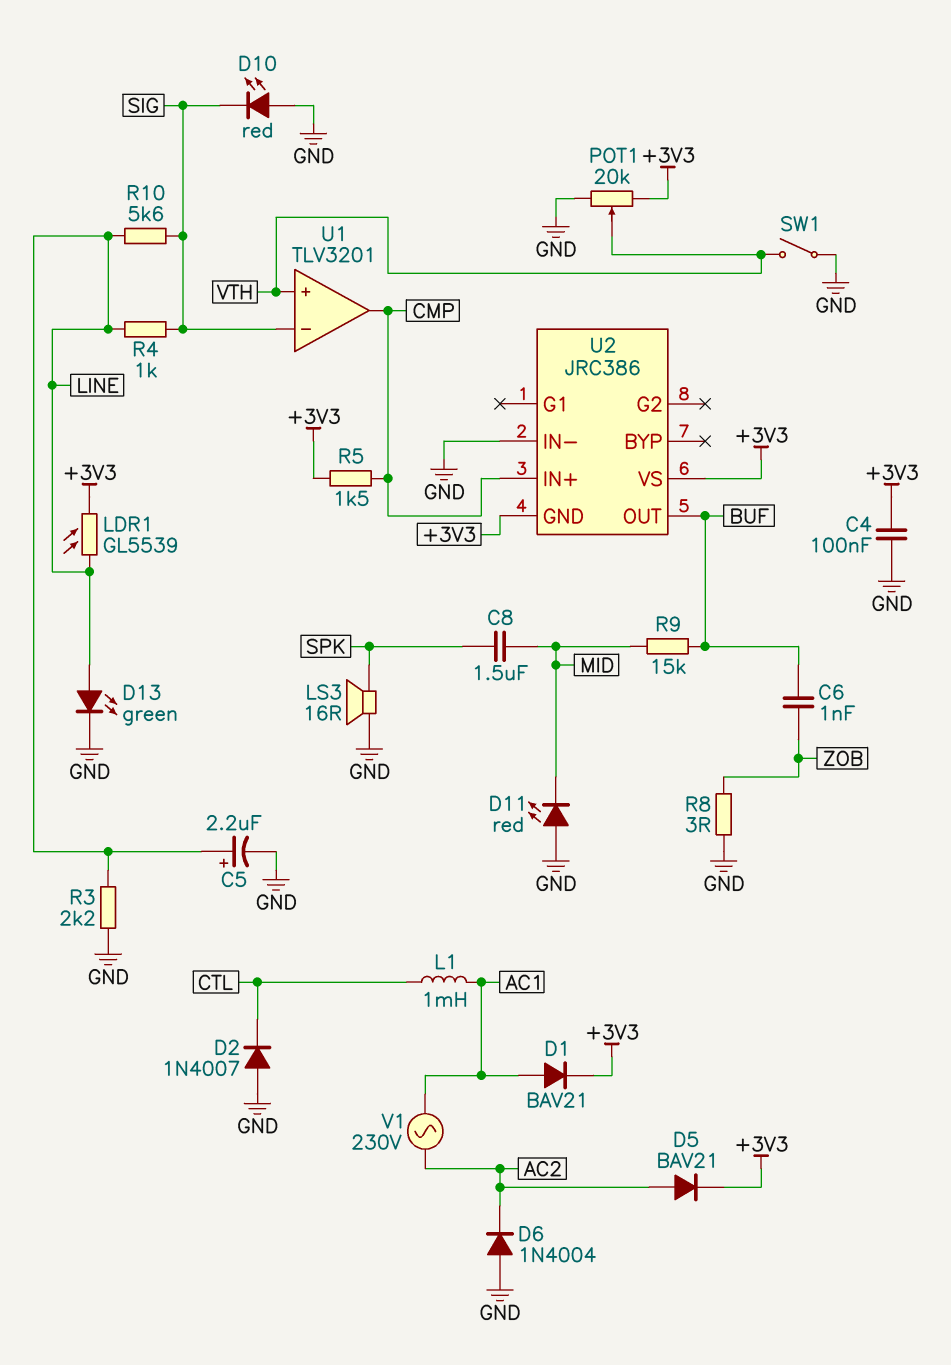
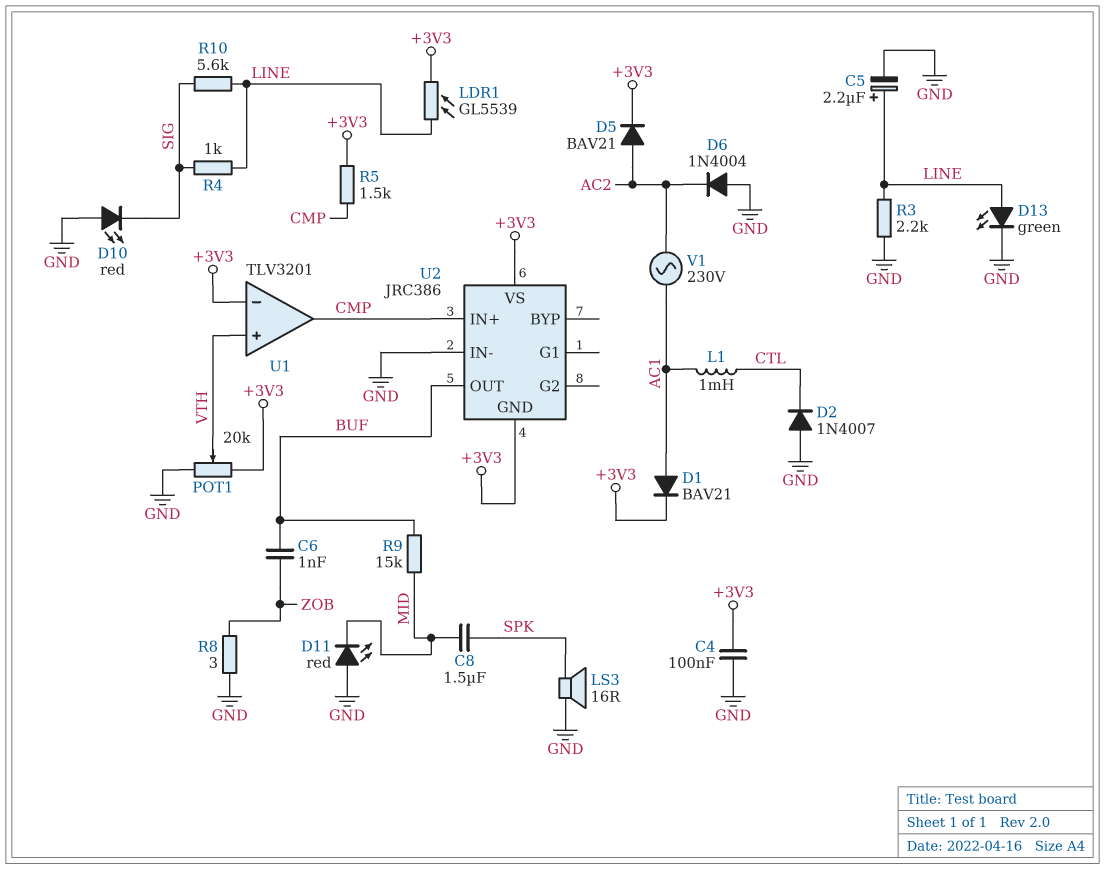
SW1: switch (GND, VTH) -> none
U1 pin in-: SIG -> +3V3

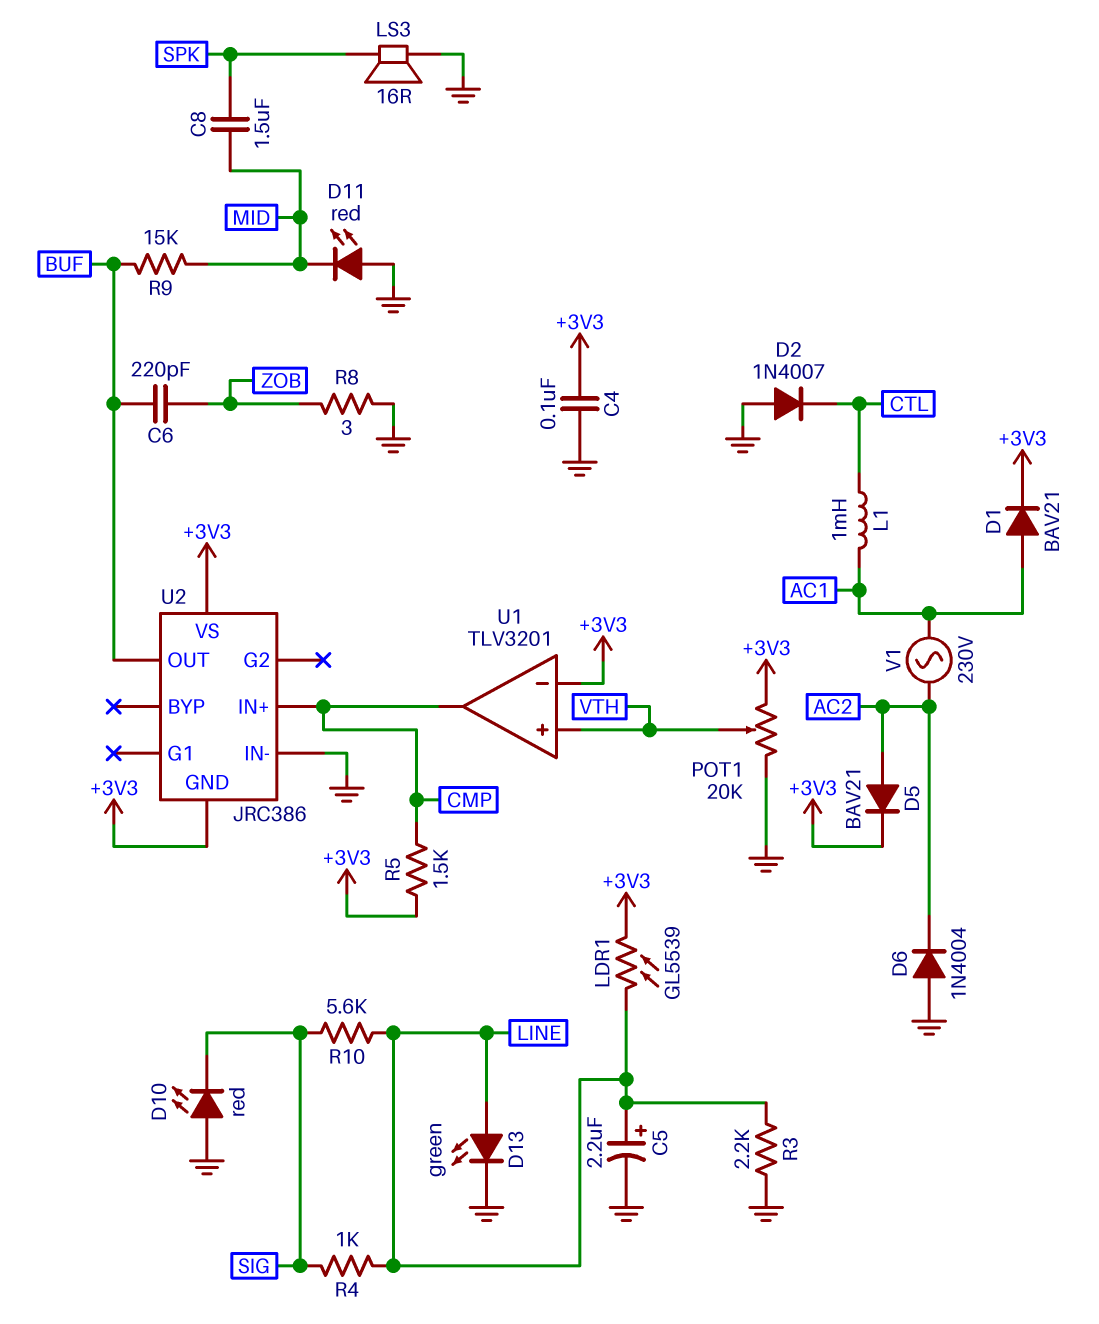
C6: 1nF (BUF, ZOB) -> 220pF (BUF, ZOB)

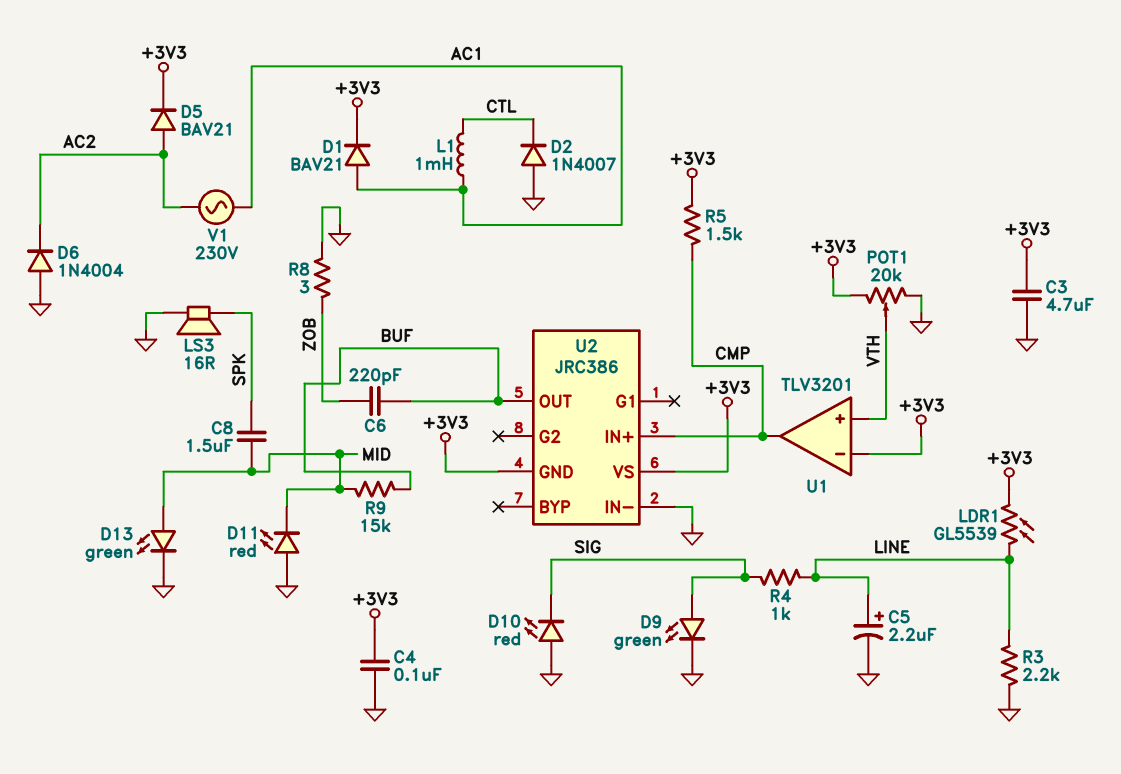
C3: none -> 4.7uF (+3V3, GND)
D9: none -> LED green (A SIG, K GND)
D13: LED green (A LINE, K GND) -> LED green (A MID, K GND)
R10: 5.6k (LINE, SIG) -> none

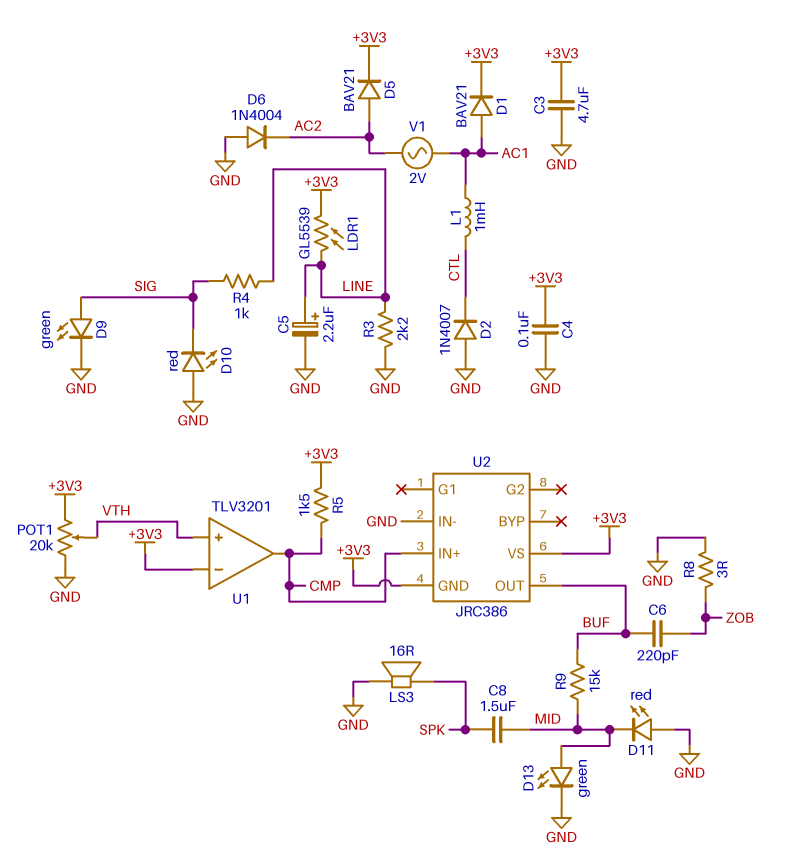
V1: AC 230V (AC1, AC2) -> AC 2V (AC1, AC2)

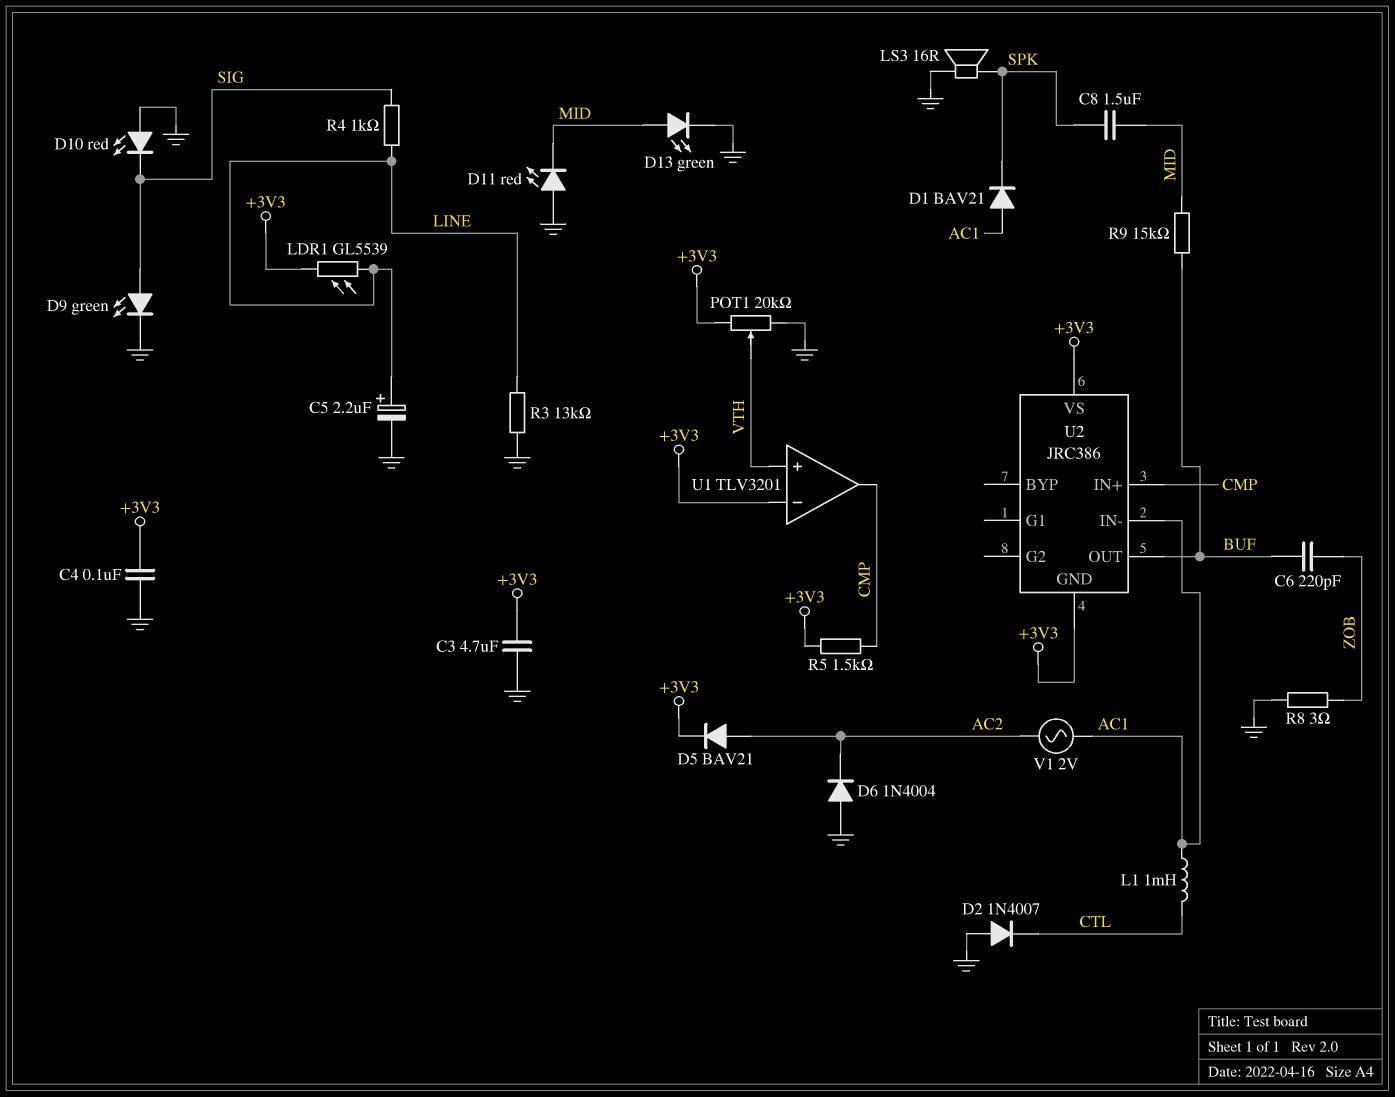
D1: diode BAV21 (A AC1, K +3V3) -> diode BAV21 (A AC1, K SPK)
R3: 2.2k (GND, LINE) -> 13k (GND, LINE)
U2 pin IN-: GND -> AC1

